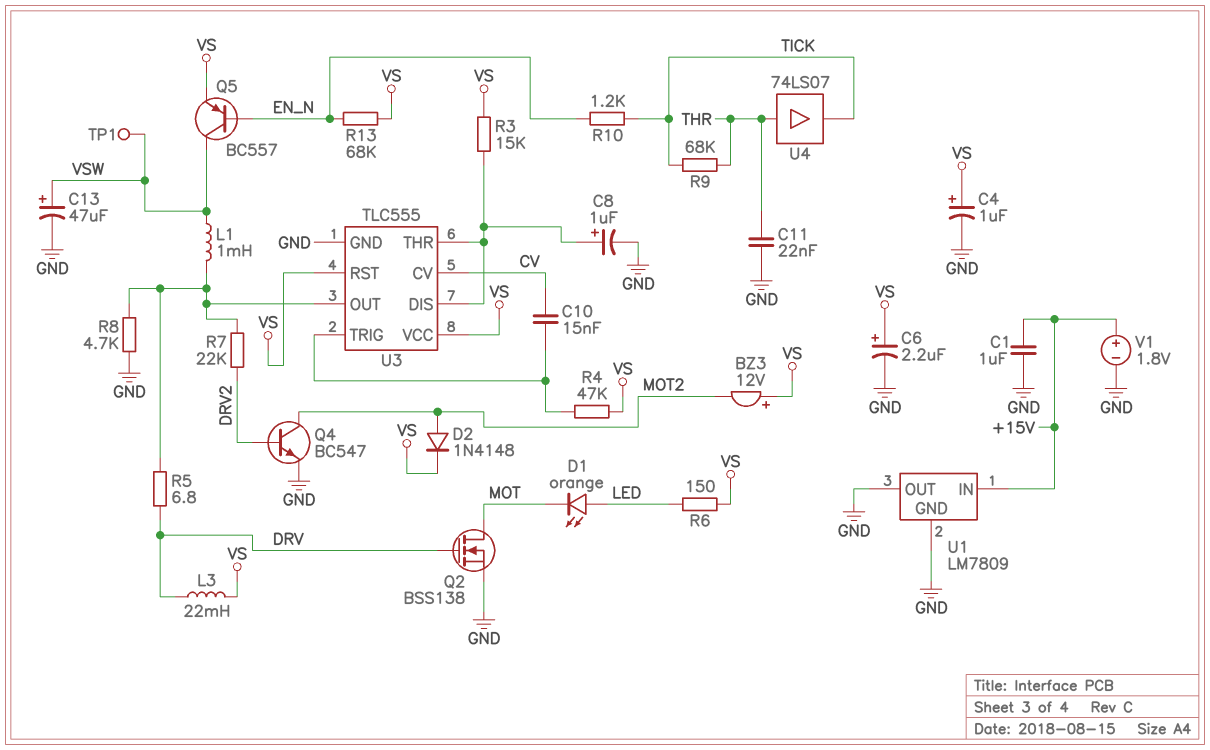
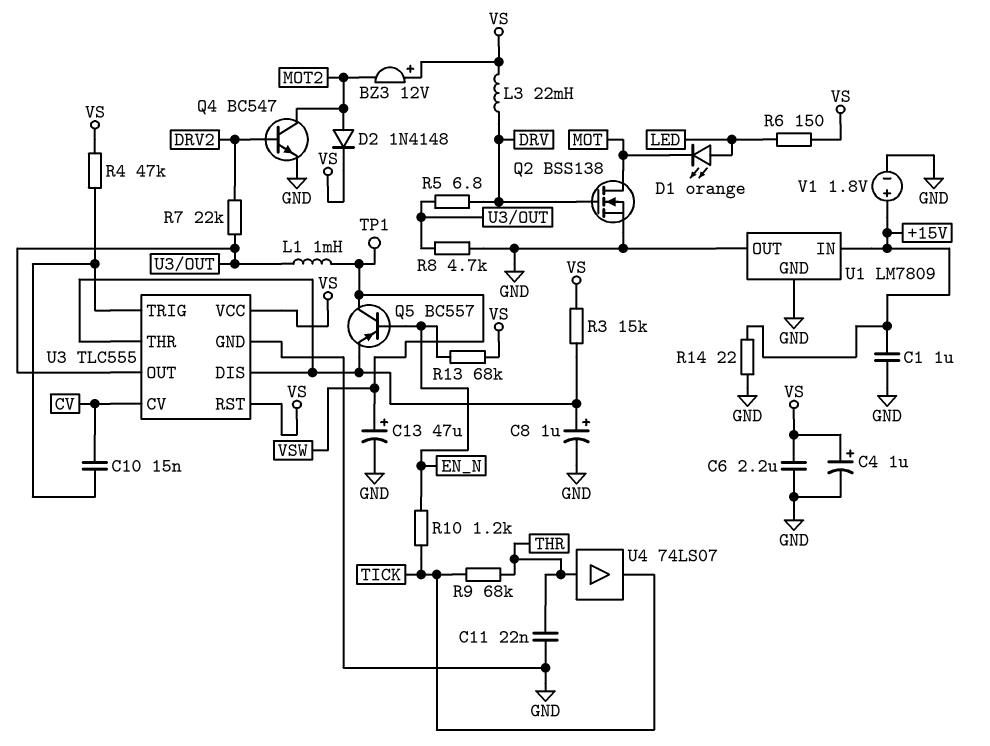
C6: 2.2uF (plus VS, minus GND) -> 2.2uF (GND, VS)
Q5: PNP BC557 (B EN_N, C VSW, E VS) -> PNP BC557 (B EN_N, C VSW, E U3/DIS)
R14: none -> 22 (+15V, GND)

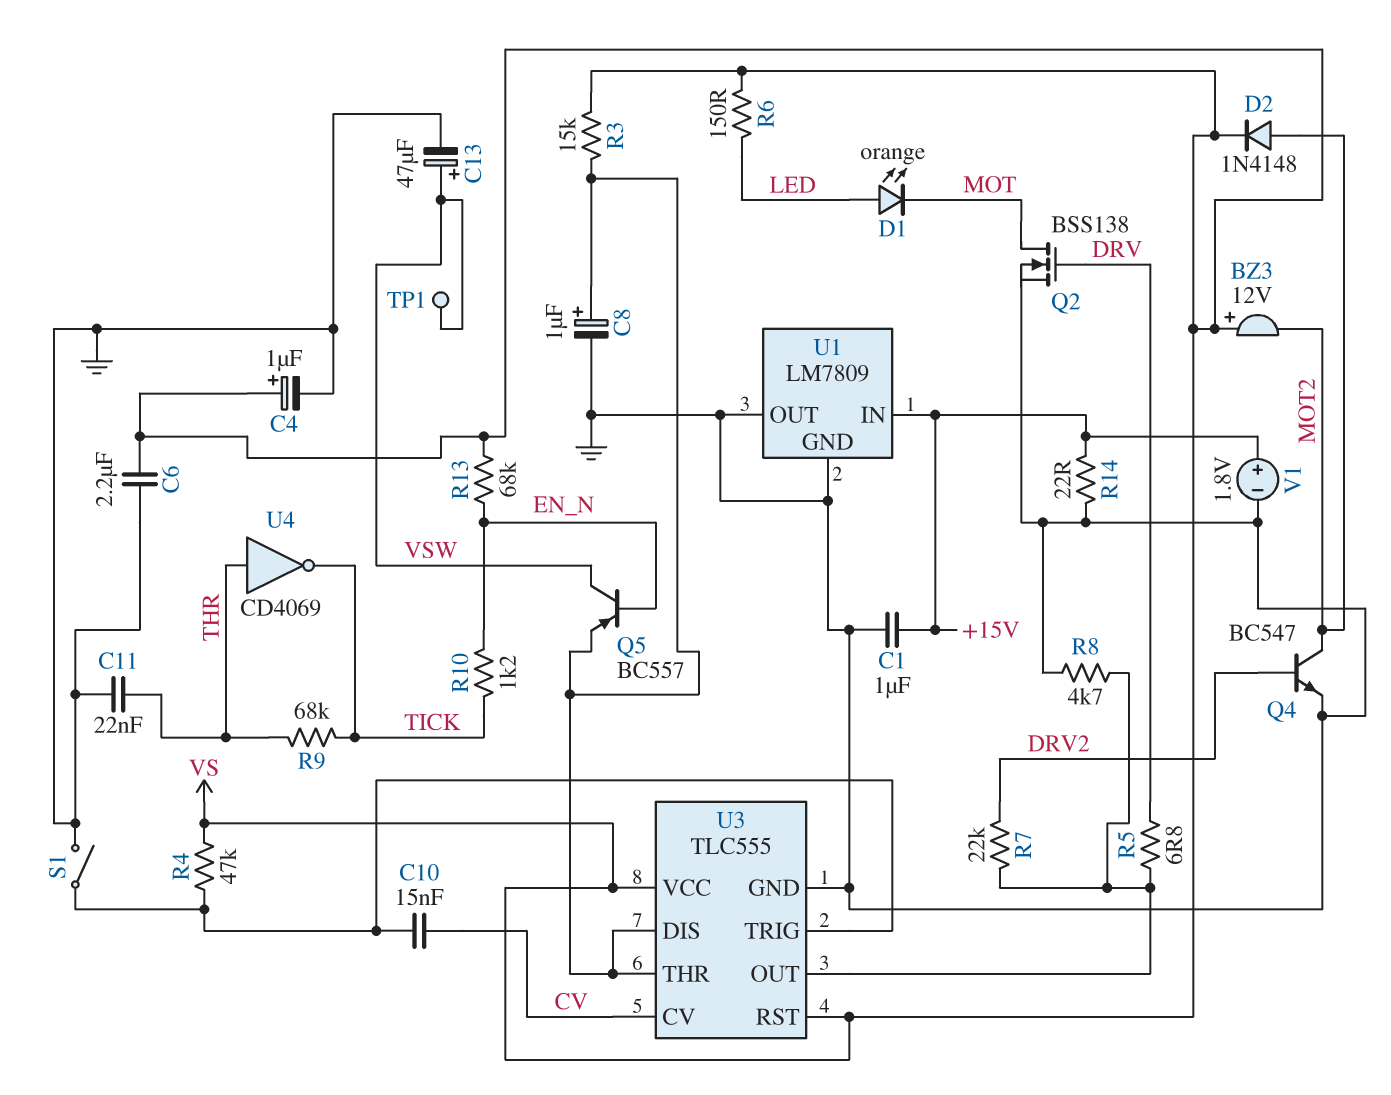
L1: 1mH (U3/OUT, VSW) -> none
L3: 22mH (DRV, VS) -> none
S1: none -> switch (GND, U3/TRIG)
U4: buffer 74LS07 (in THR, out TICK) -> NOT CD4069 (in THR, out TICK)

